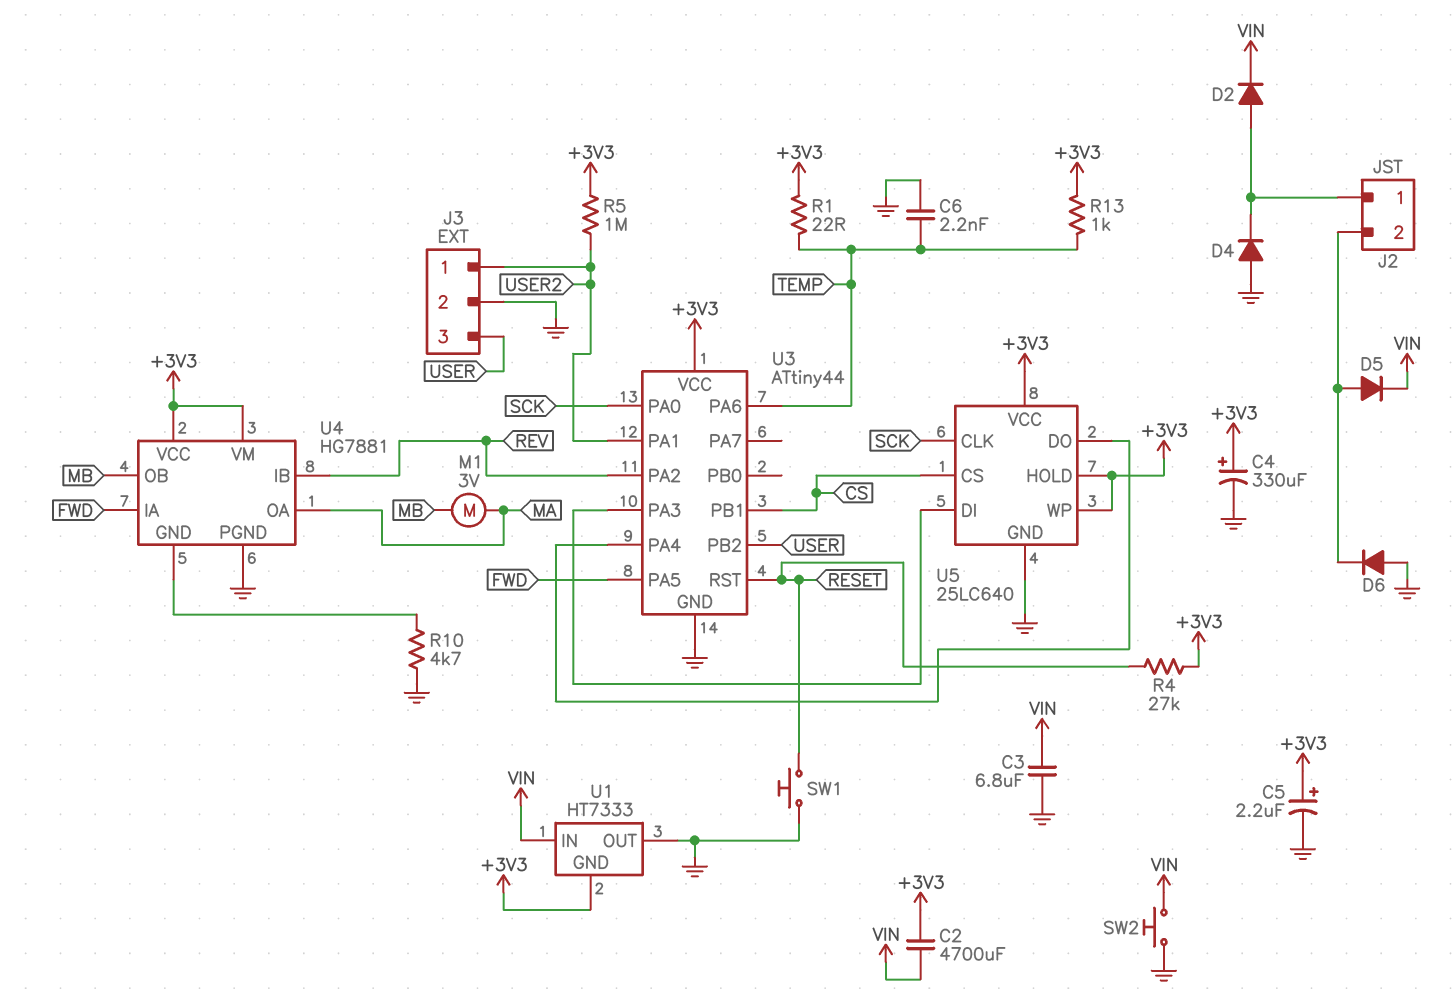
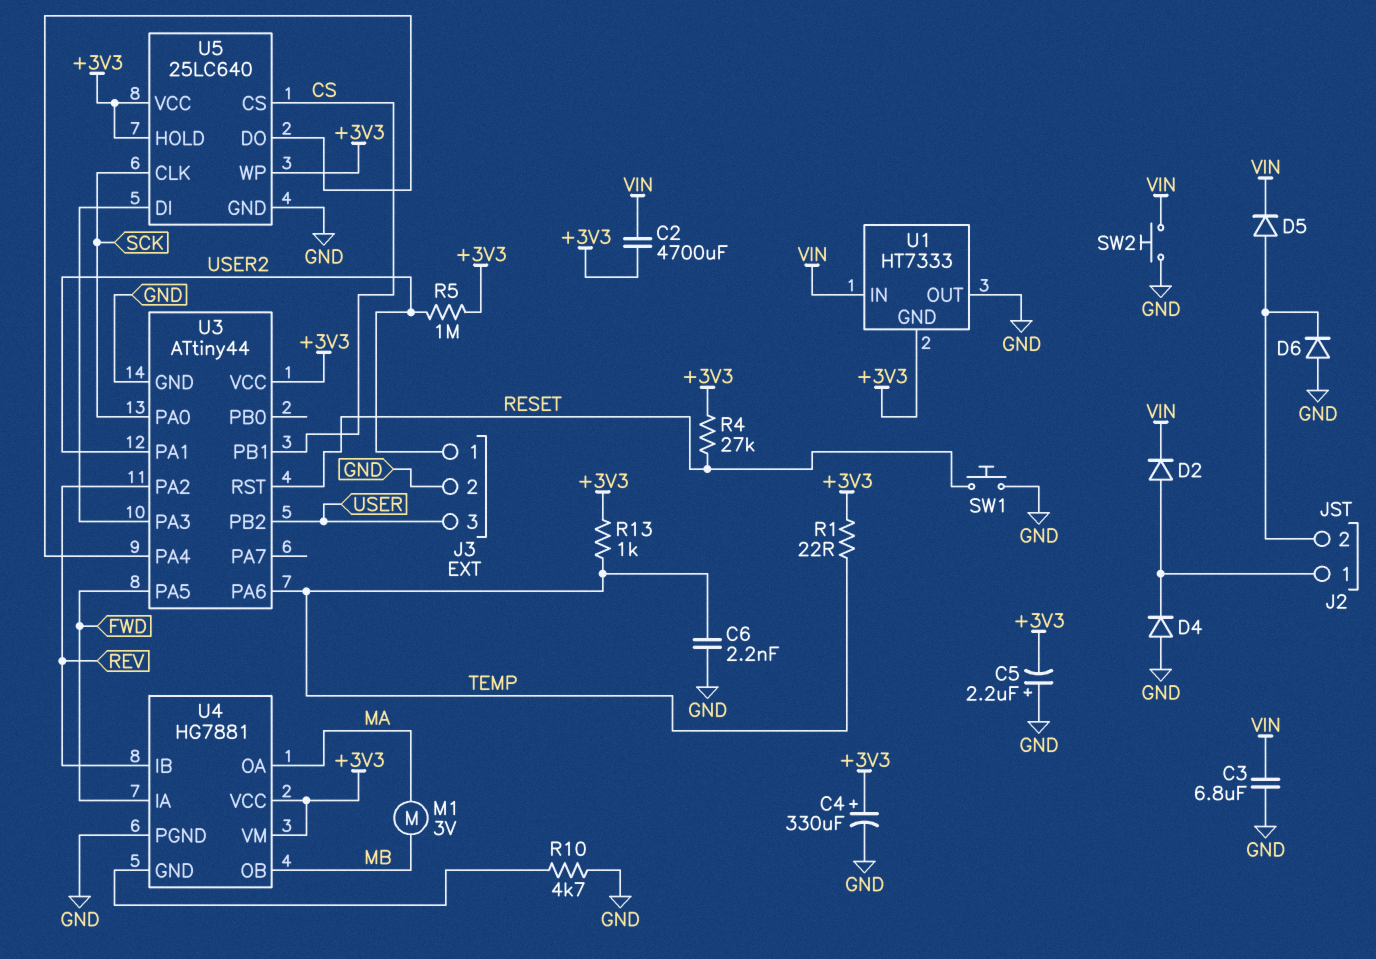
C5: 2.2uF (plus +3V3, minus GND) -> 2.2uF (plus GND, minus +3V3)

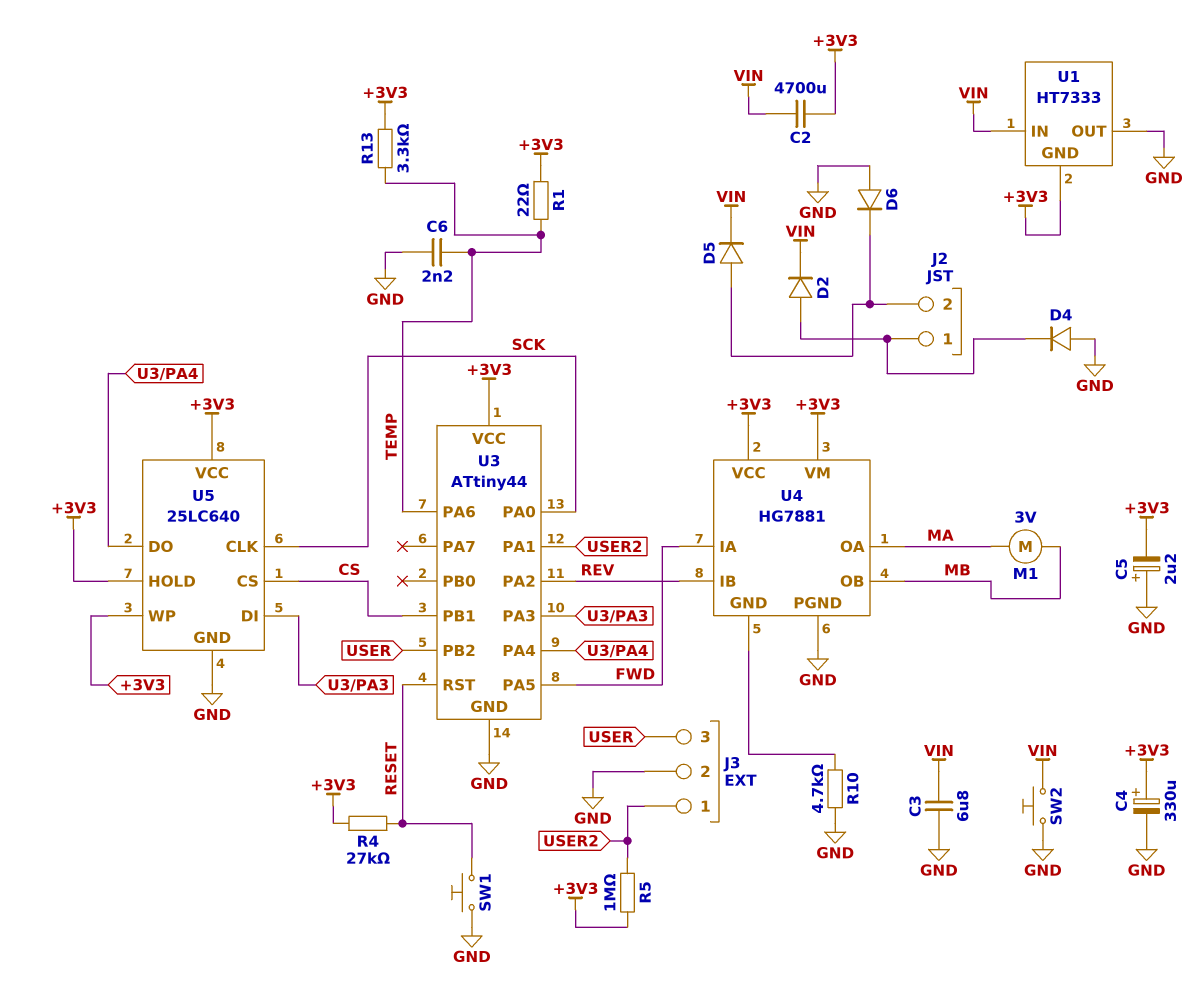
R13: 1k (+3V3, TEMP) -> 3.3k (+3V3, TEMP)

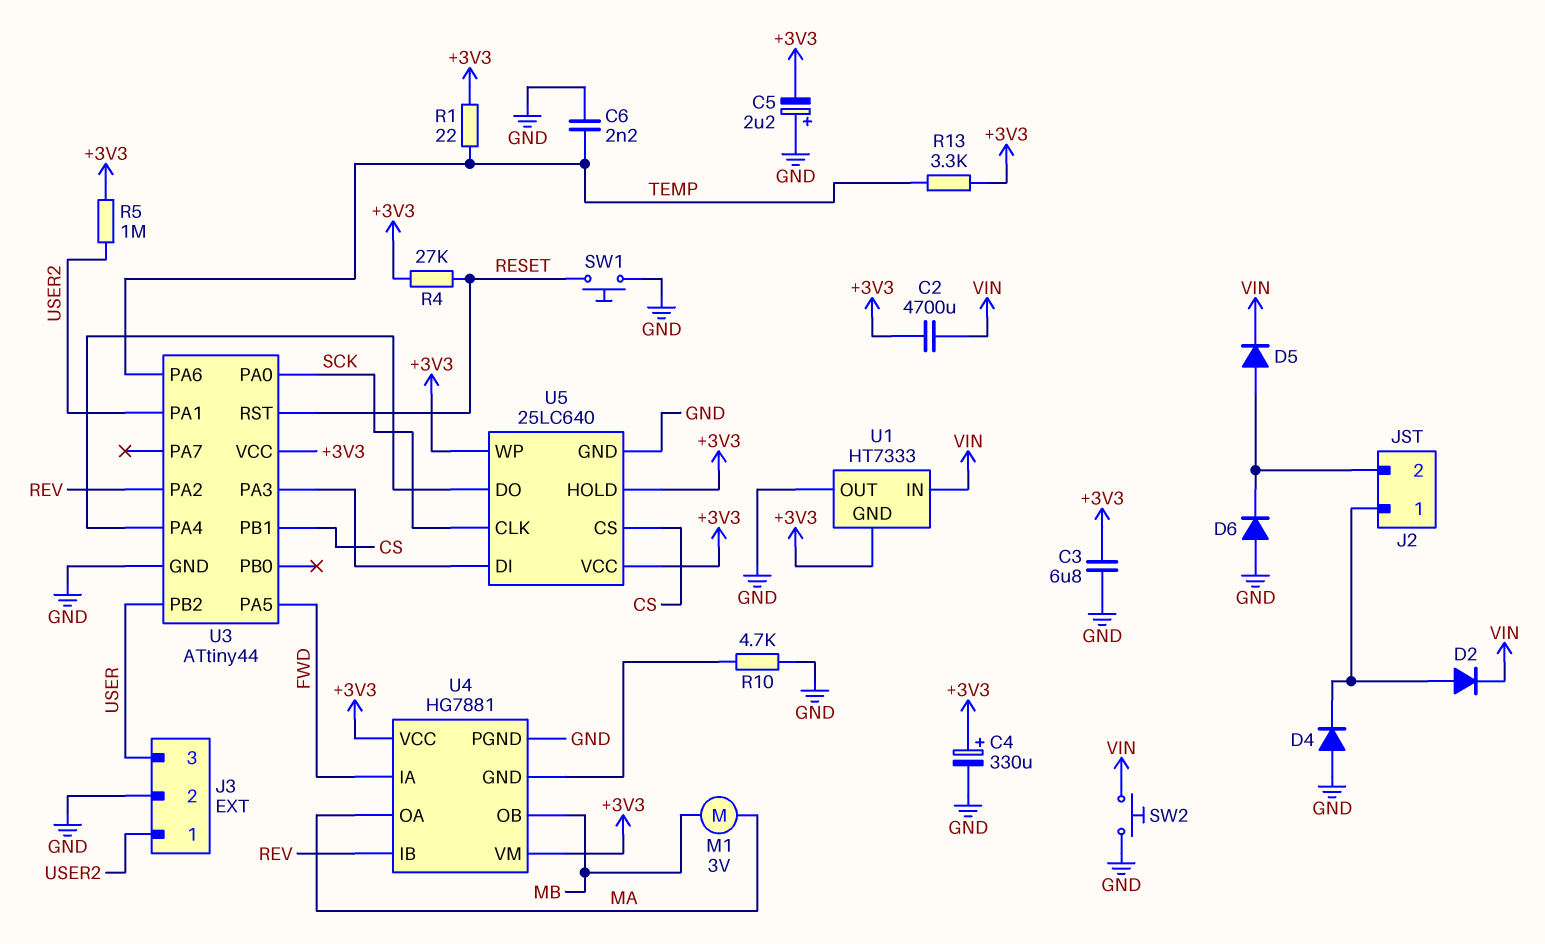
C3: 6.8uF (GND, VIN) -> 6.8uF (+3V3, GND)

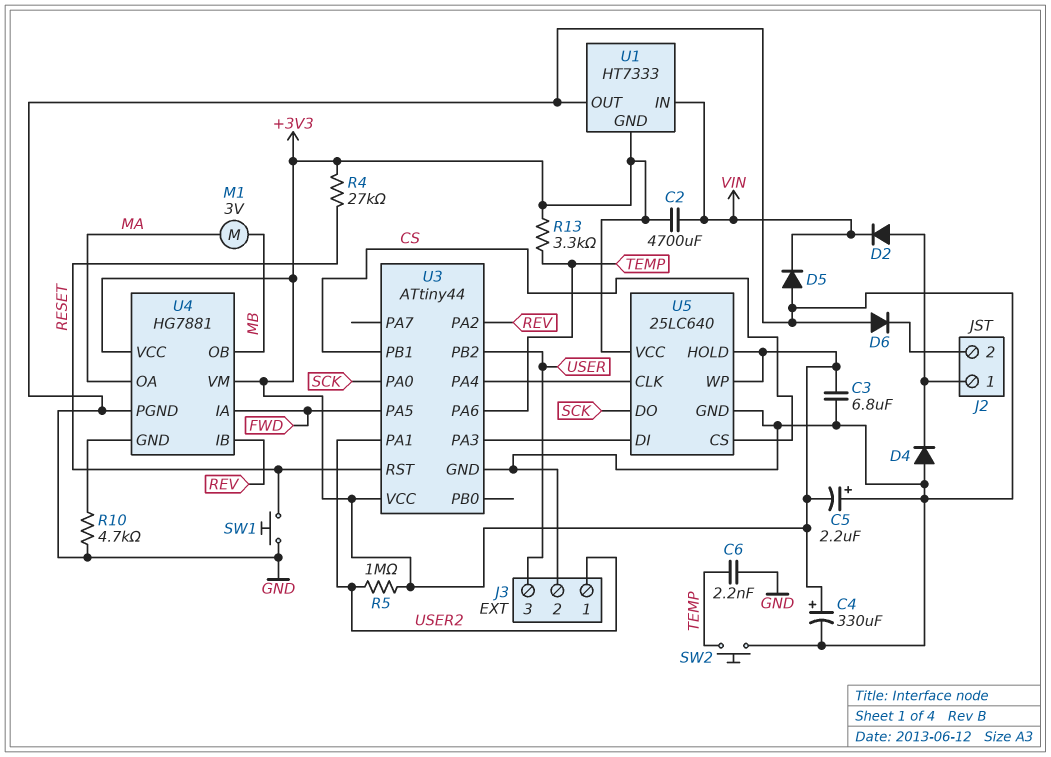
D5: diode (A J2/2, K VIN) -> diode (A GND, K VIN)
R1: 22 (+3V3, TEMP) -> none
SW2: button (GND, VIN) -> button (GND, TEMP)
U5 pin CLK: SCK -> U3/PA4
U5 pin DO: U3/PA4 -> SCK

